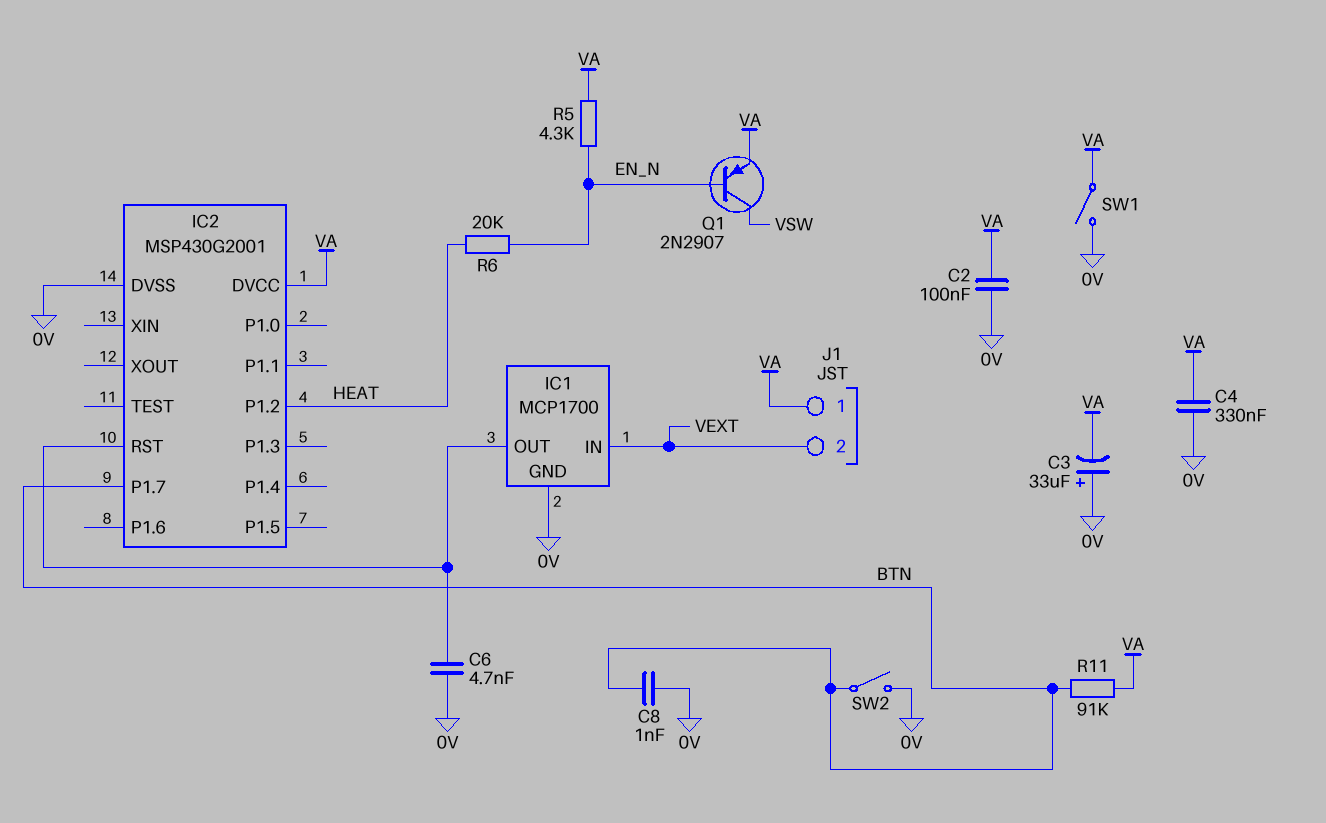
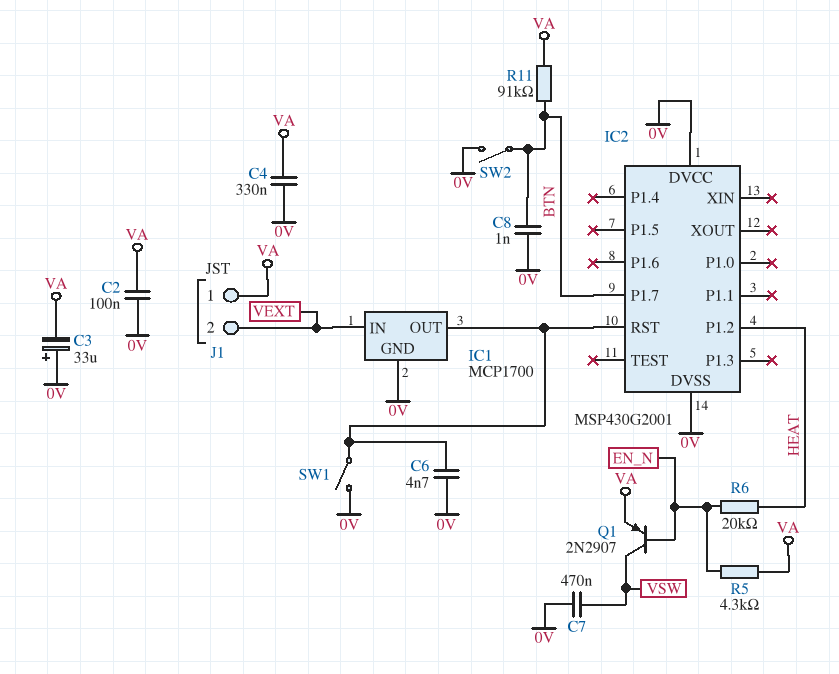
C7: none -> 470nF (0V, VSW)
IC2 pin DVCC: VA -> 0V
SW1: switch (0V, VA) -> switch (0V, IC1/OUT)

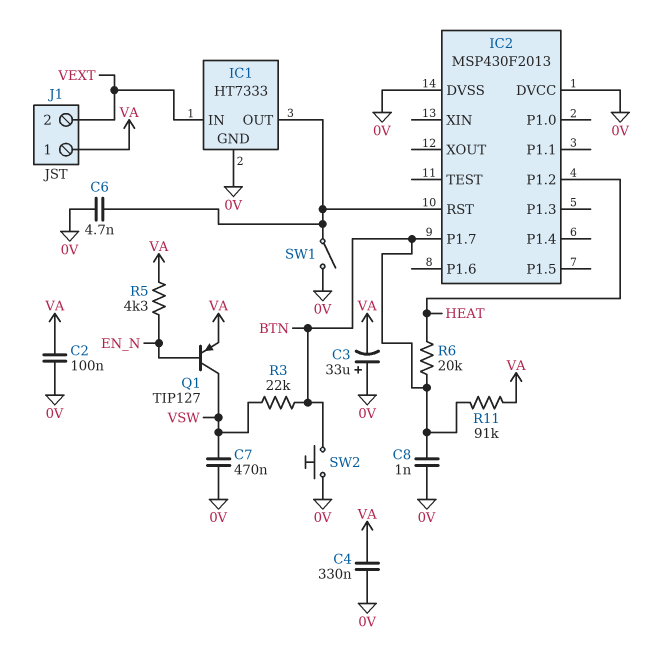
IC1: MCP1700 -> HT7333
IC2: MSP430G2001 -> MSP430F2013
Q1: PNP 2N2907 (B EN_N, C VSW, E VA) -> PNP TIP127 (B EN_N, C VSW, E VA)
R3: none -> 22k (BTN, VSW)
R6: 20k (EN_N, HEAT) -> 20k (BTN, HEAT)
SW2: switch (0V, BTN) -> button (0V, BTN)

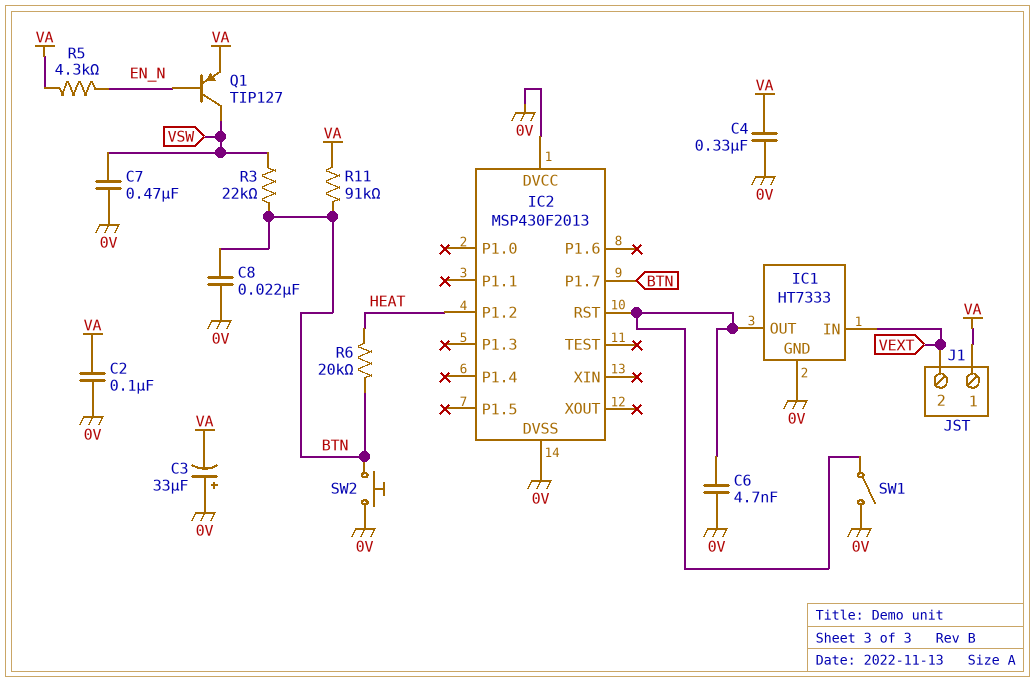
C8: 1nF (0V, BTN) -> 22nF (0V, BTN)

